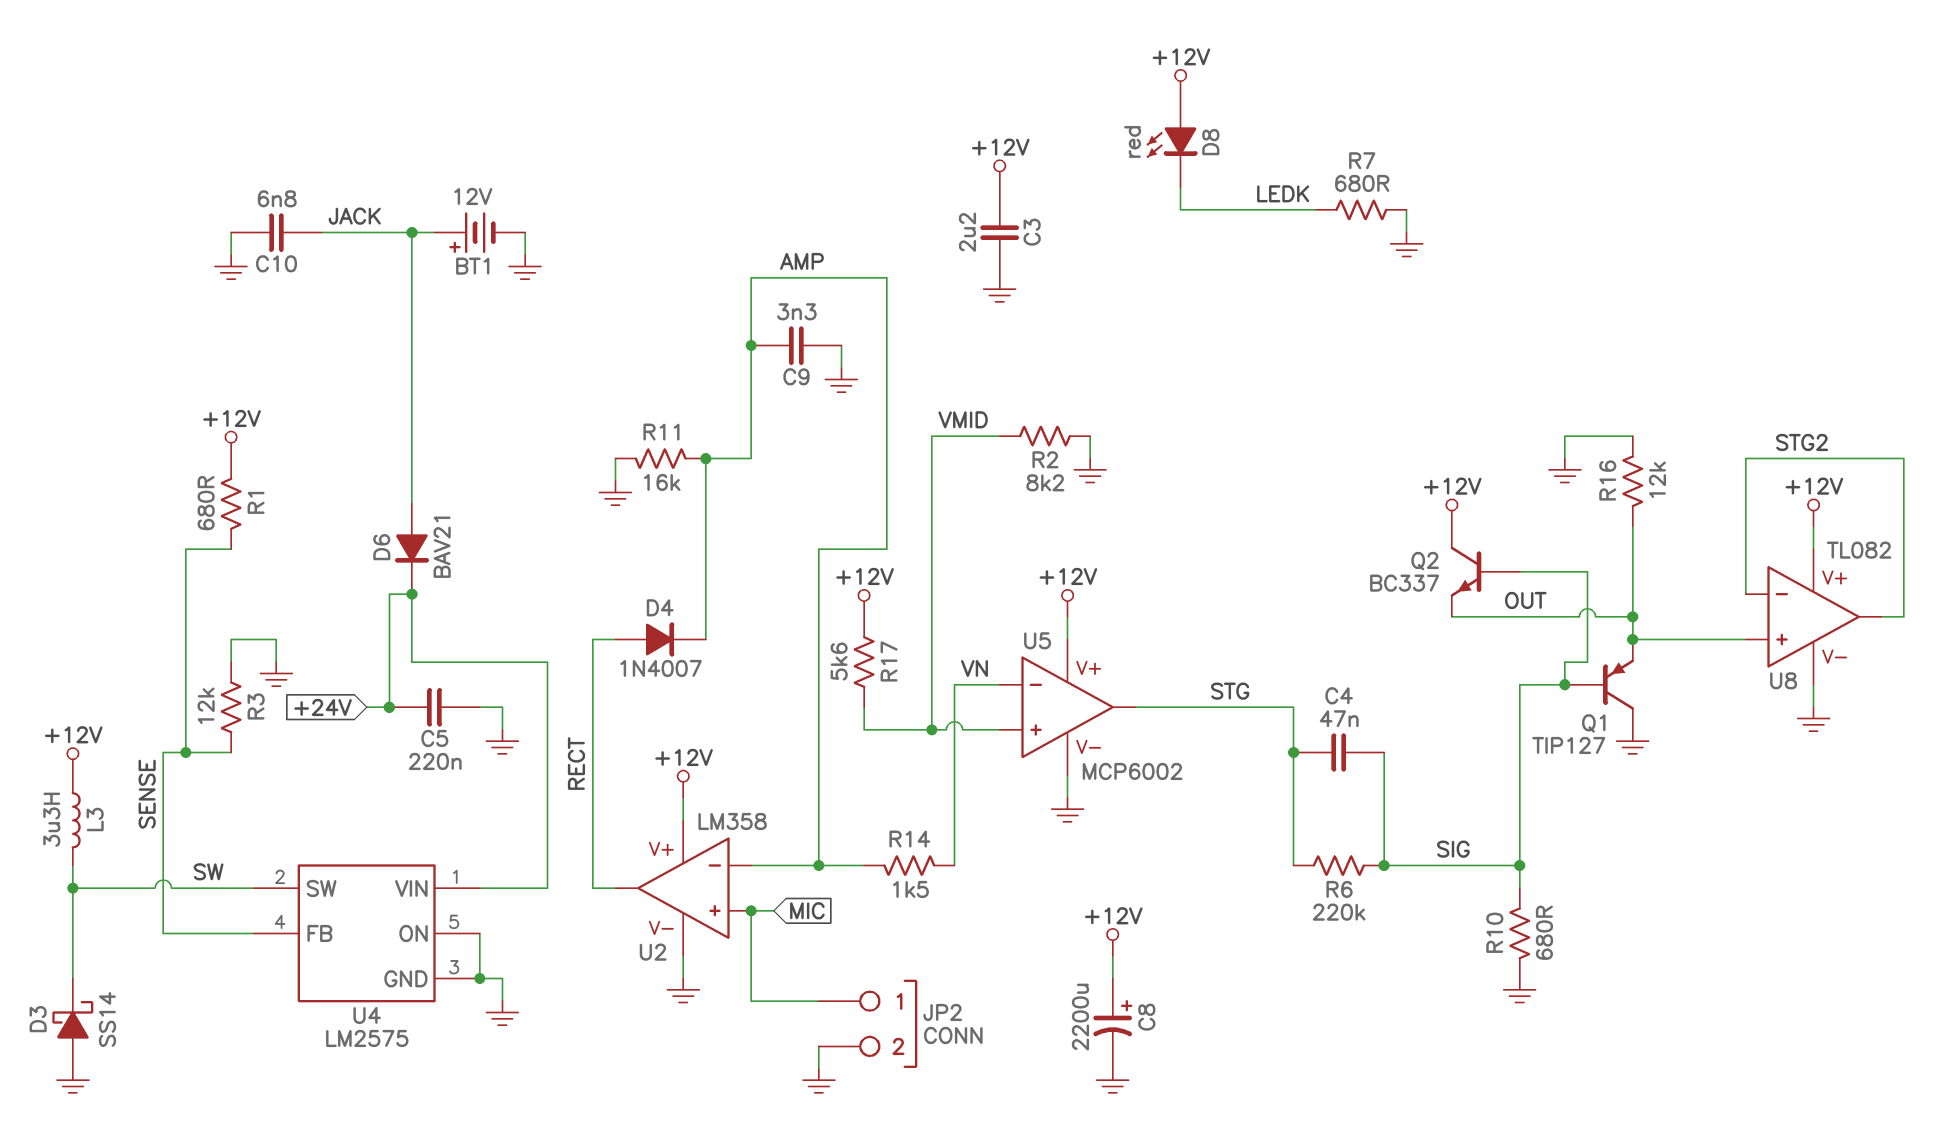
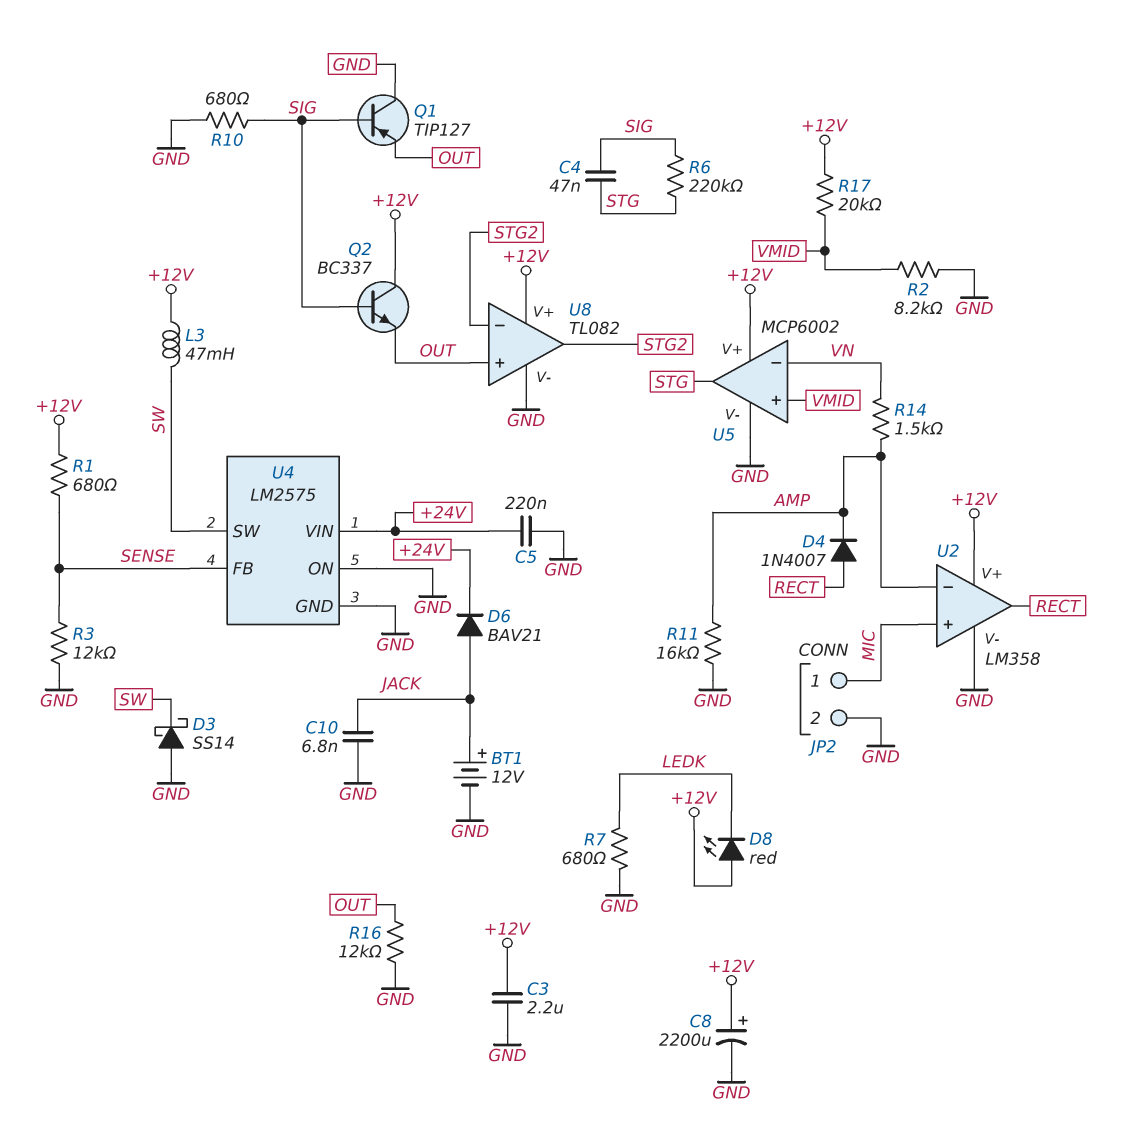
C9: 3.3nF (AMP, GND) -> none
L3: 3.3uH (+12V, SW) -> 47mH (+12V, SW)
R17: 5.6k (+12V, VMID) -> 20k (+12V, VMID)

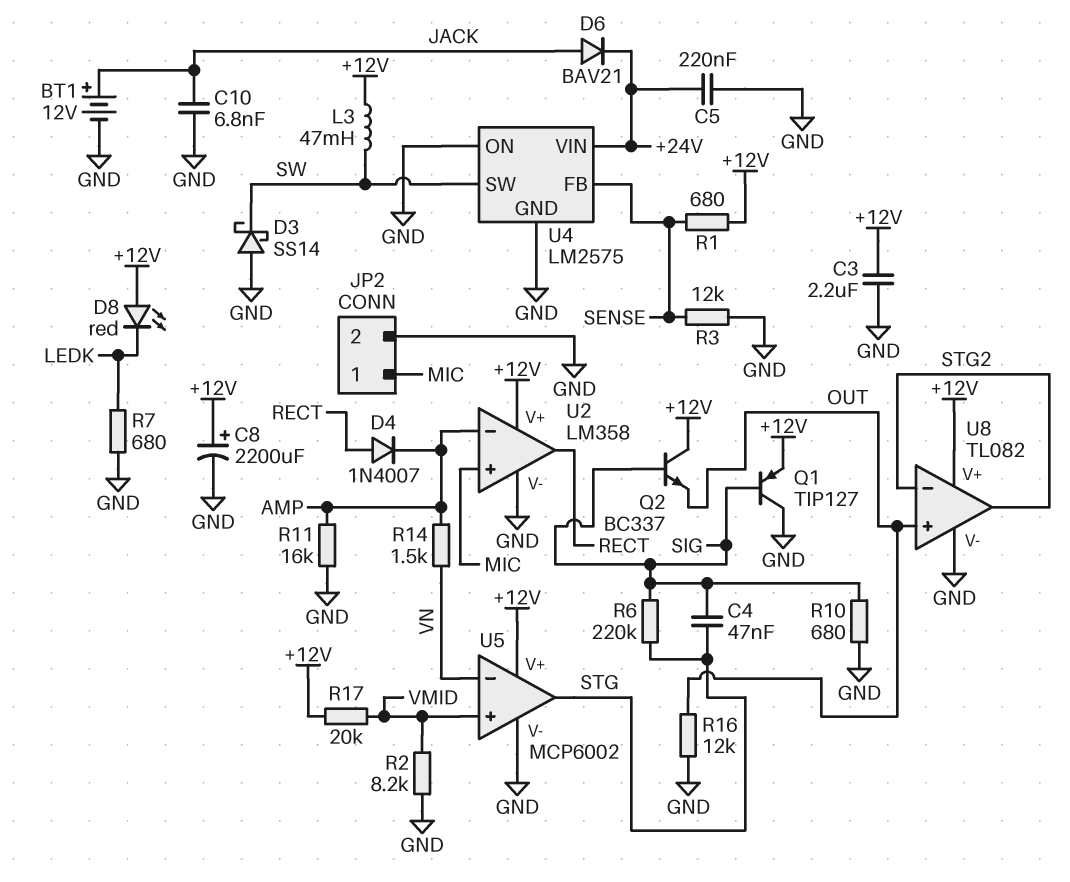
Q1: PNP TIP127 (B SIG, C GND, E OUT) -> PNP TIP127 (B SIG, C GND, E +12V)

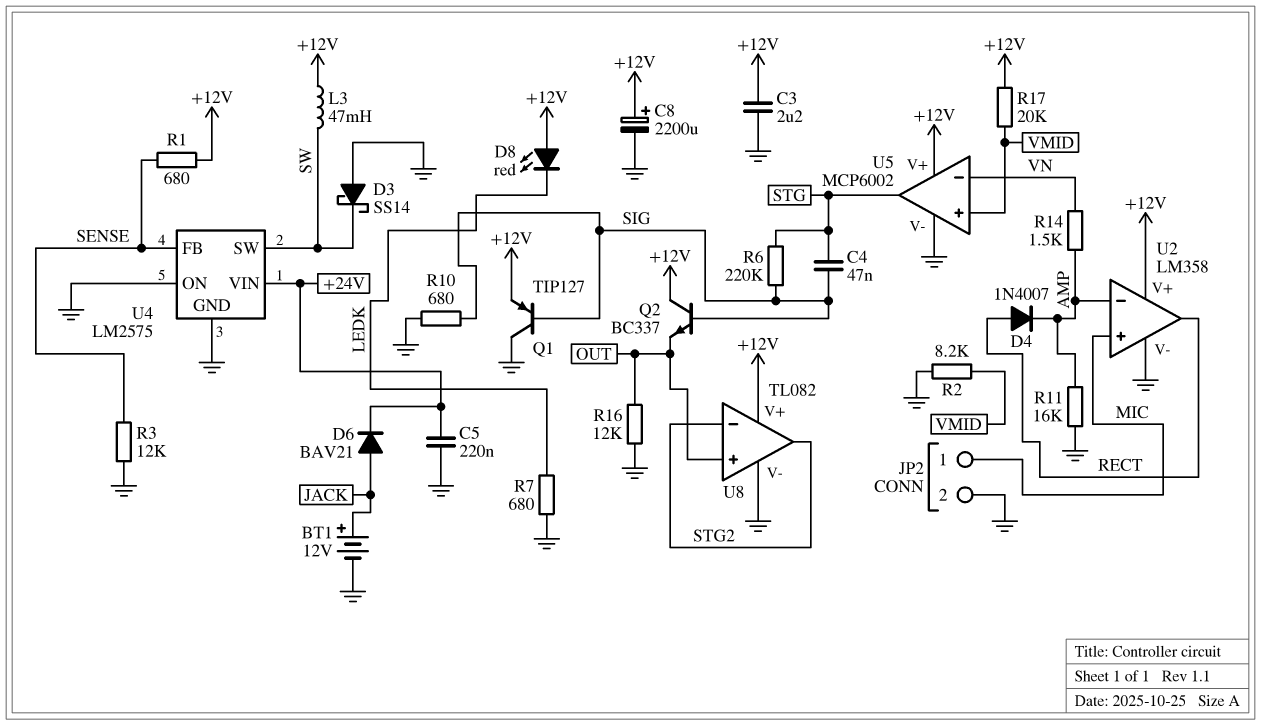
C10: 6.8nF (GND, JACK) -> none

